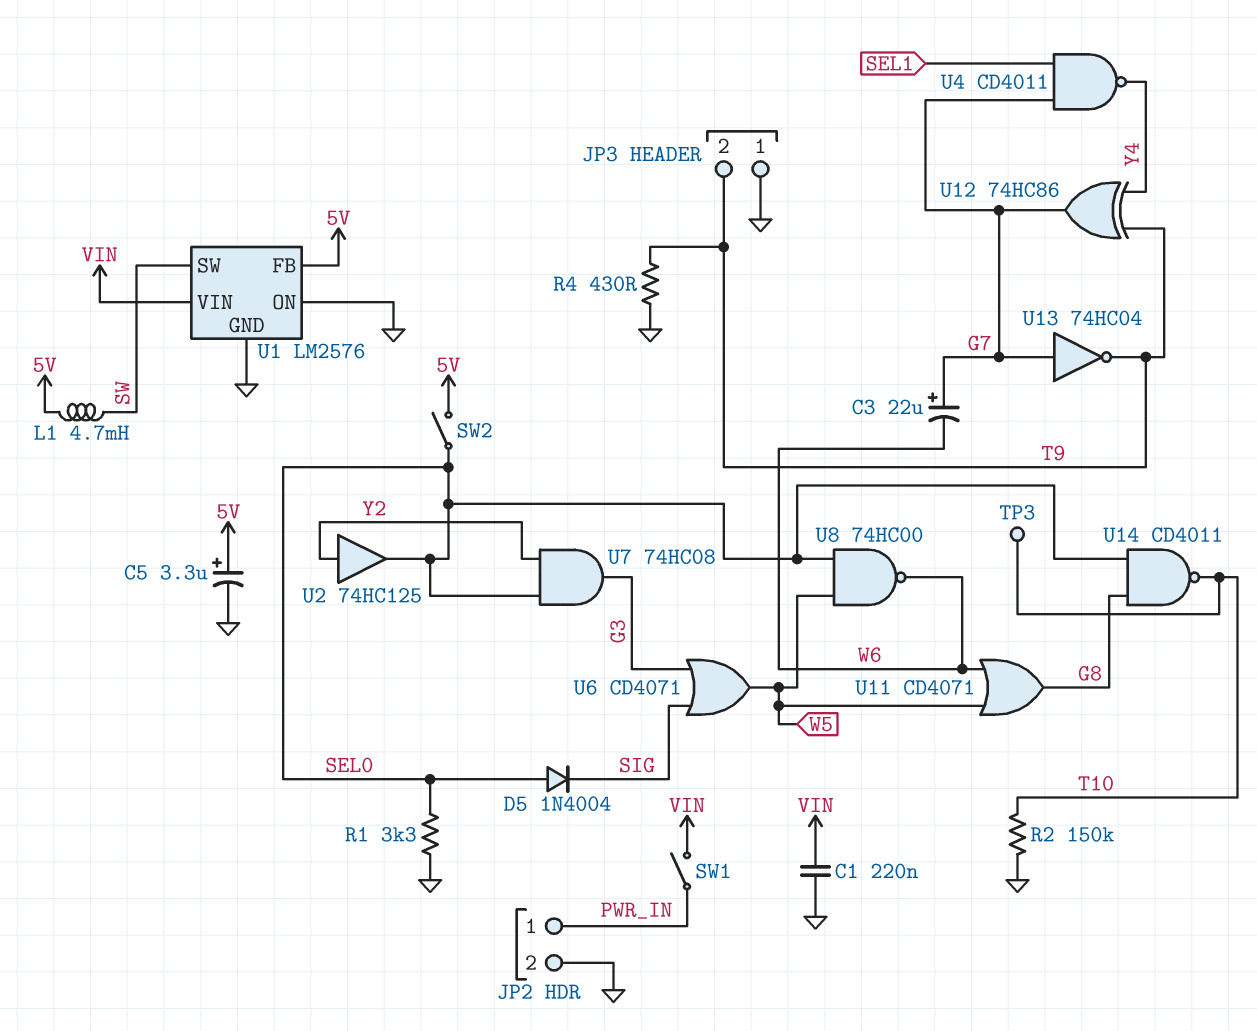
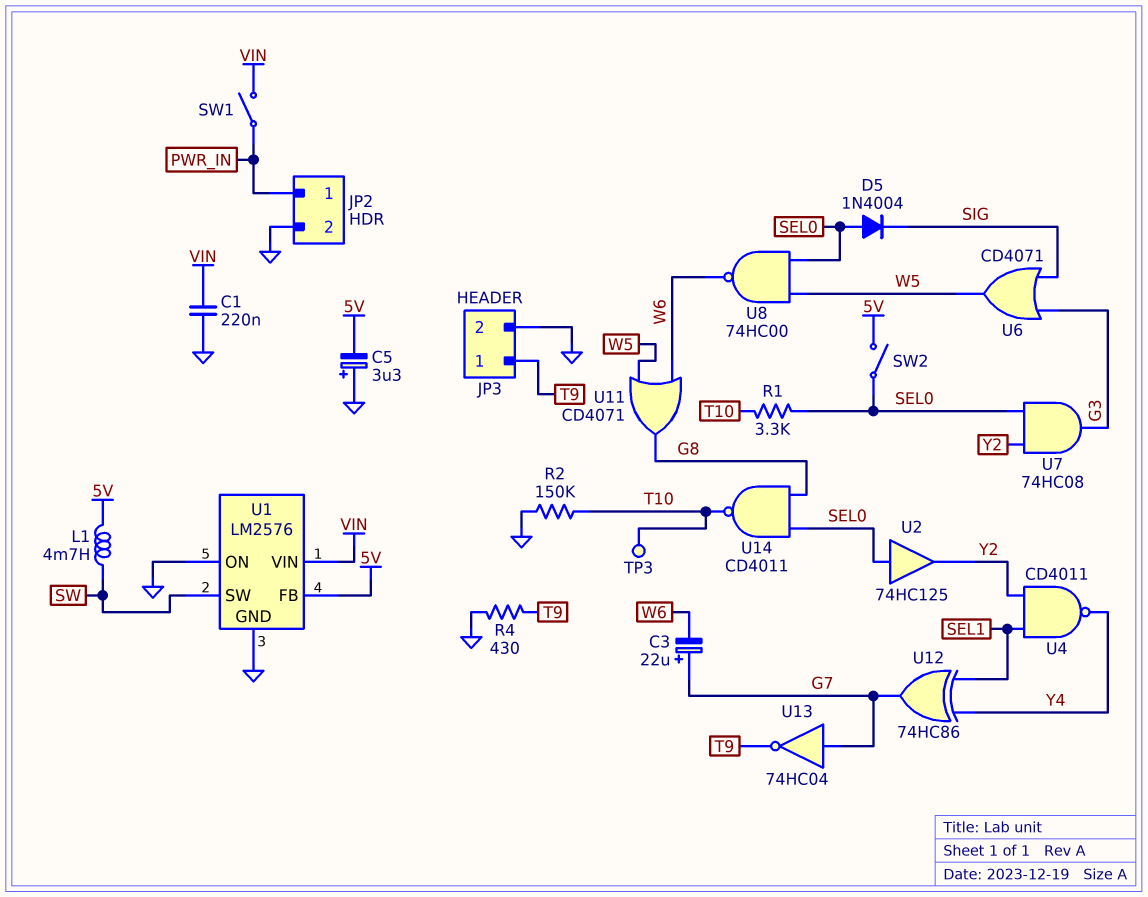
C5: 3.3uF (plus 5V, minus GND) -> 3.3uF (plus GND, minus 5V)
JP3 pin 1: GND -> T9
JP3 pin 2: T9 -> GND
R1: 3.3k (GND, SEL0) -> 3.3k (SEL0, T10)
U2: buffer 74HC125 (in Y2, out SEL0) -> buffer 74HC125 (in SEL0, out Y2)
U4: NAND CD4011 (in G7, in SEL1, out Y4) -> NAND CD4011 (in SEL1, in Y2, out Y4)
U12: XOR 74HC86 (in T9, in Y4, out G7) -> XOR 74HC86 (in SEL1, in Y4, out G7)

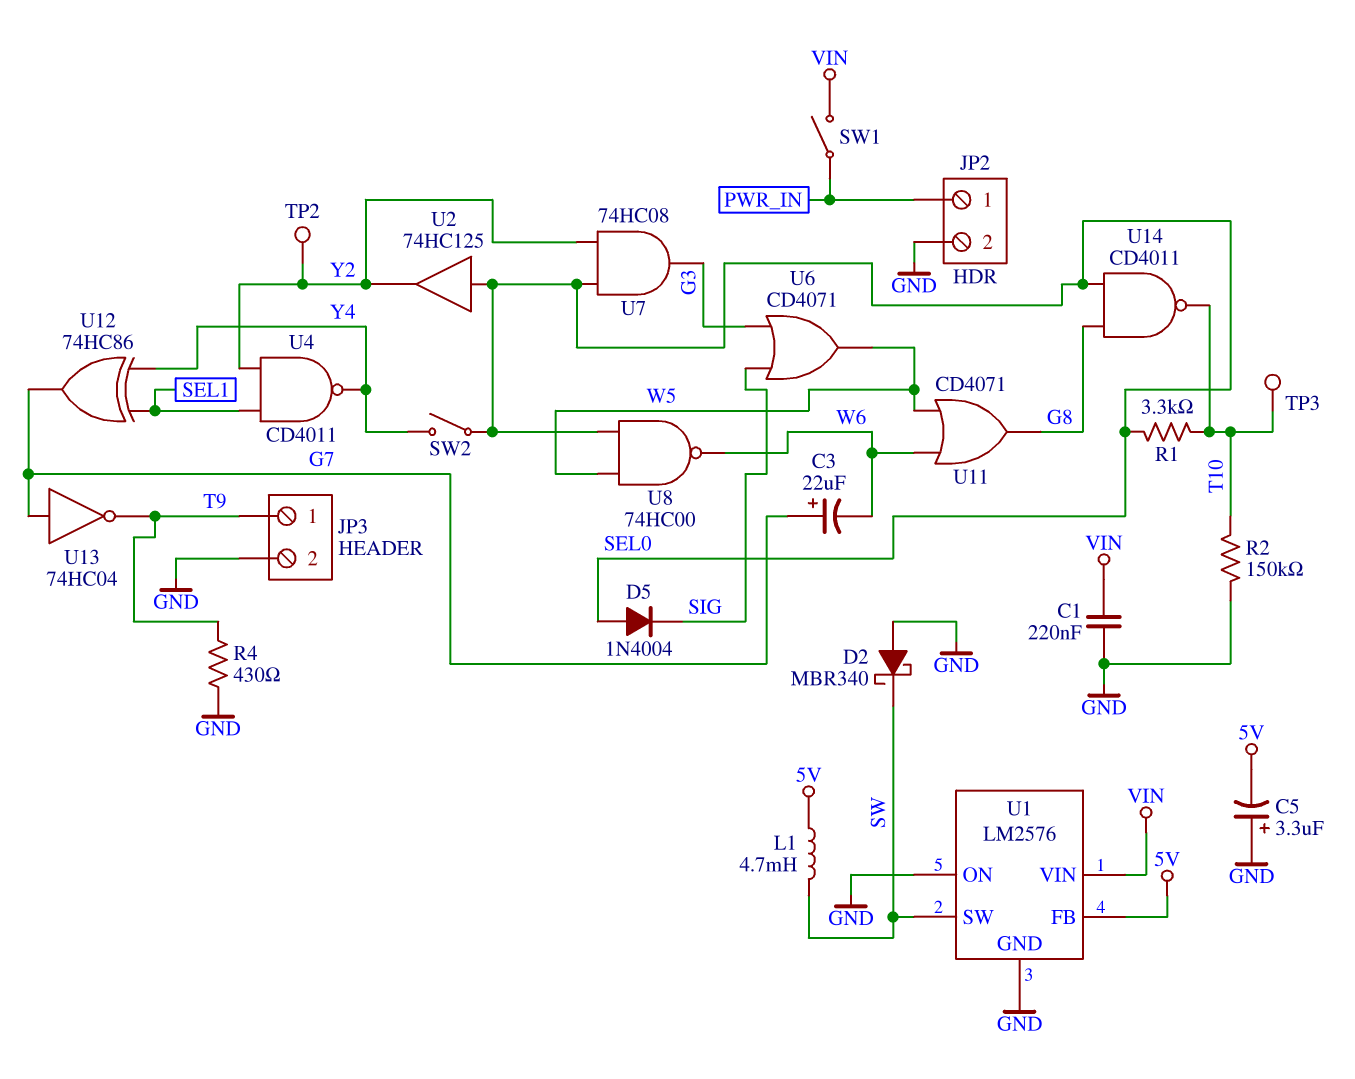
D2: none -> schottky MBR340 (A GND, K SW)
SW2: switch (5V, SEL0) -> switch (SEL0, Y4)
TP2: none -> test point (Y2)

